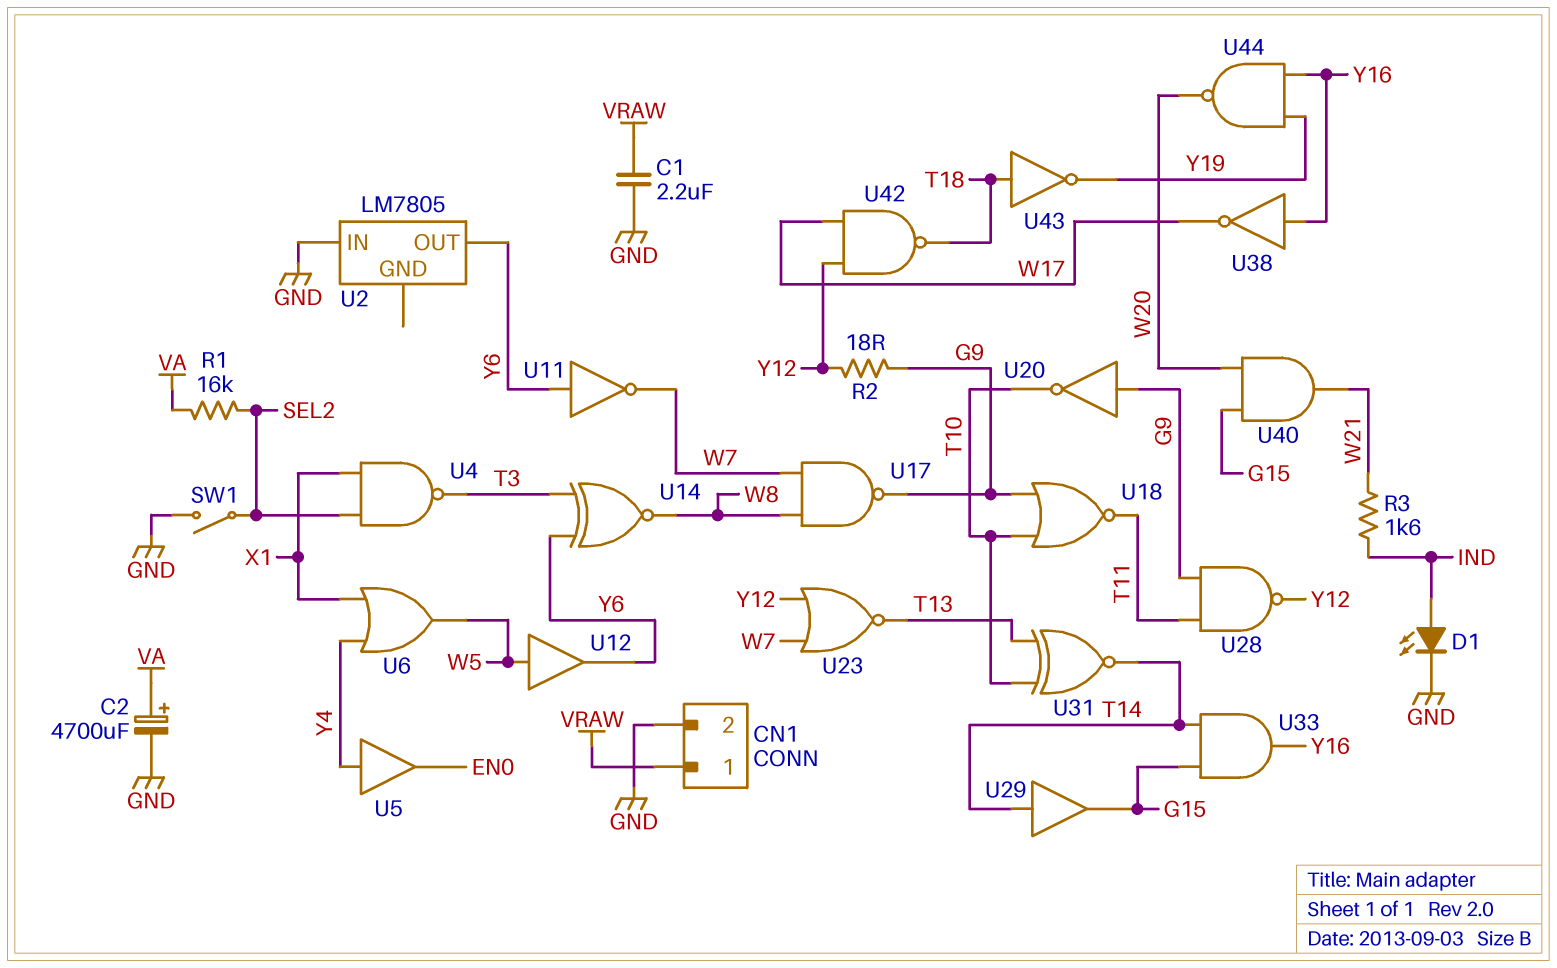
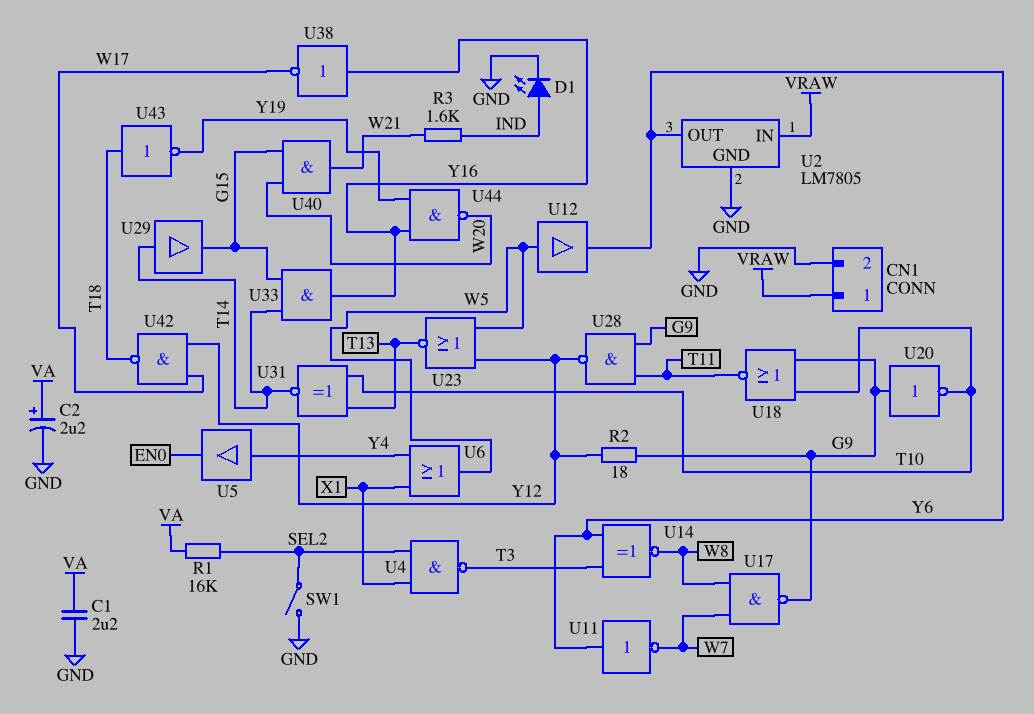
C1: 2.2uF (GND, VRAW) -> 2.2uF (GND, VA)
C2: 4700uF (plus VA, minus GND) -> 2.2uF (plus VA, minus GND)
U2 pin GND: none -> GND
U2 pin IN: GND -> VRAW
U23: NOR (in W7, in Y12, out T13) -> NOR (in W5, in Y12, out T13)

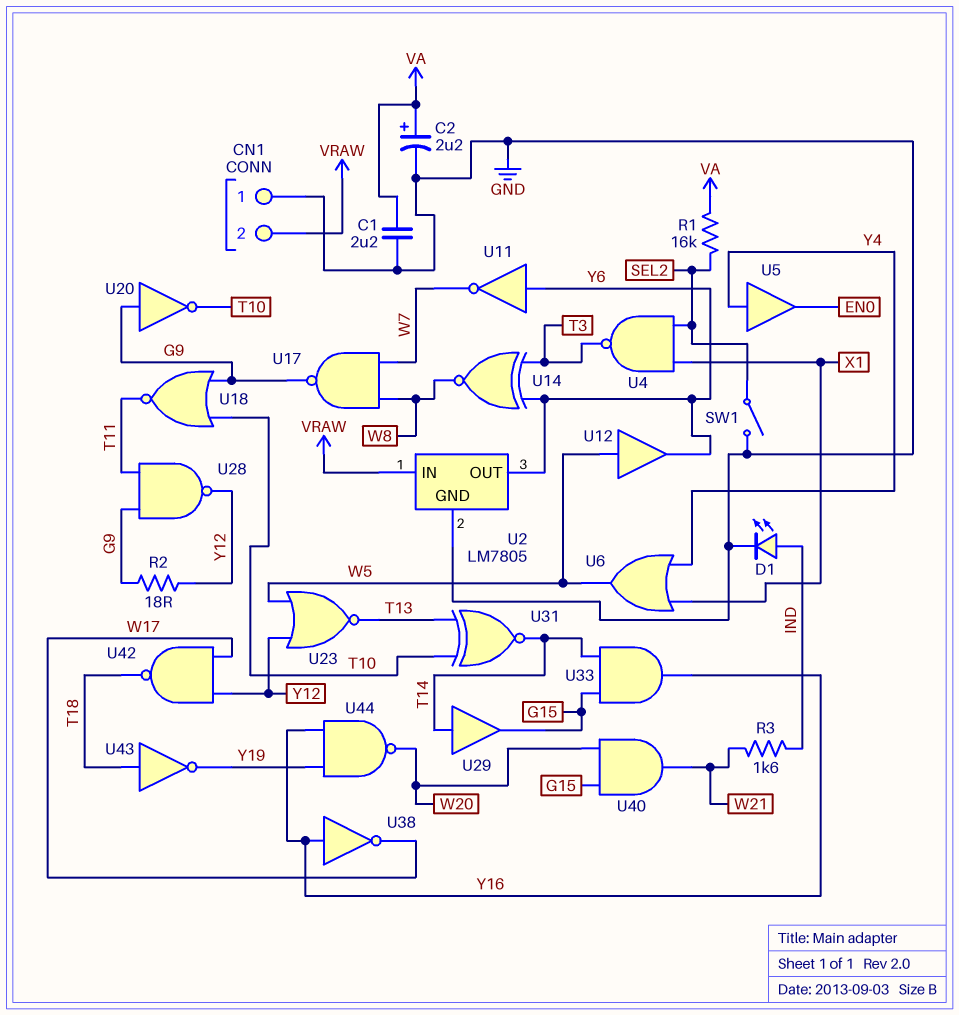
CN1 pin 1: VRAW -> GND
CN1 pin 2: GND -> VRAW

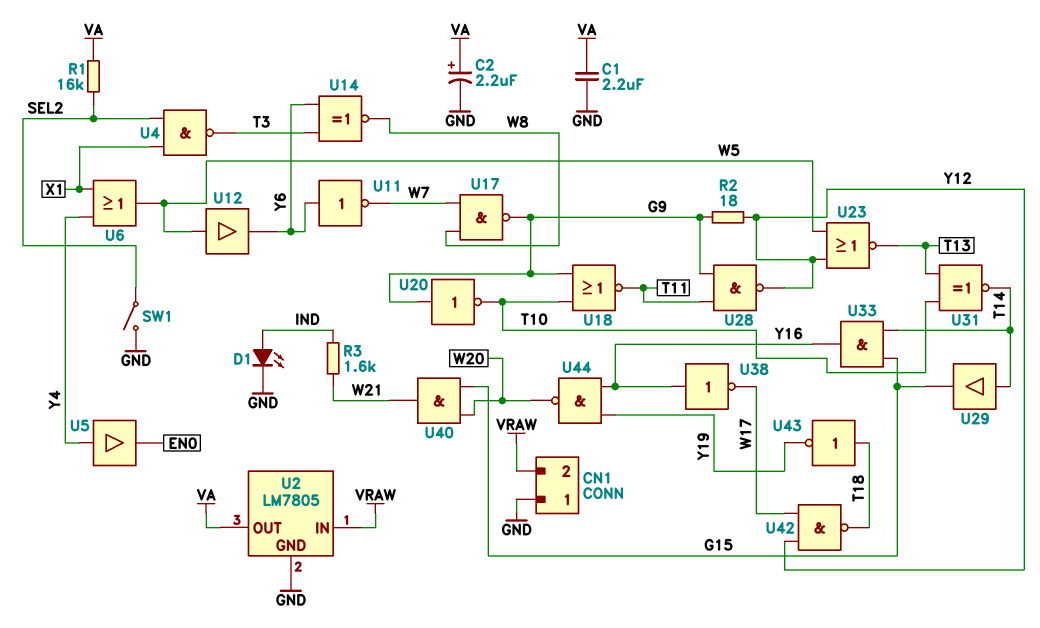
U2 pin OUT: Y6 -> VA

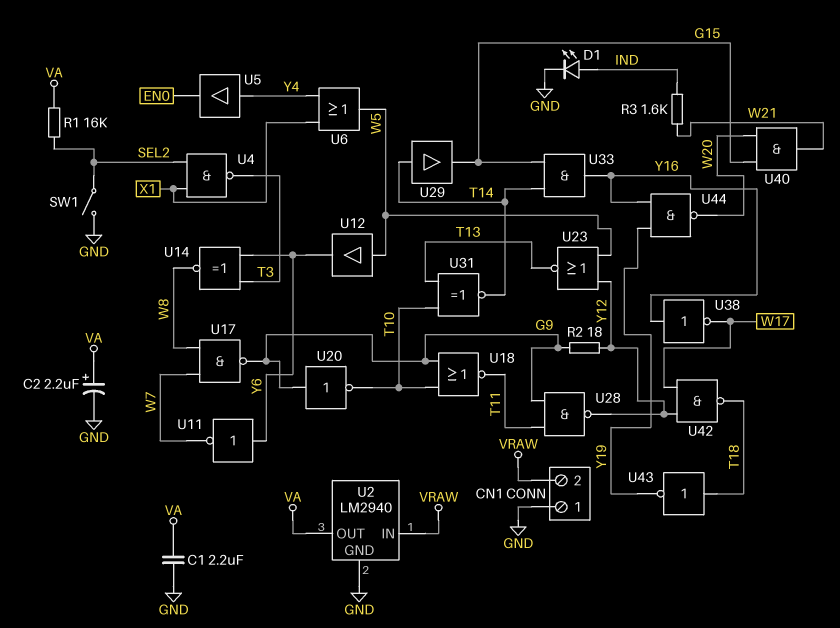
U2: LM7805 -> LM2940

